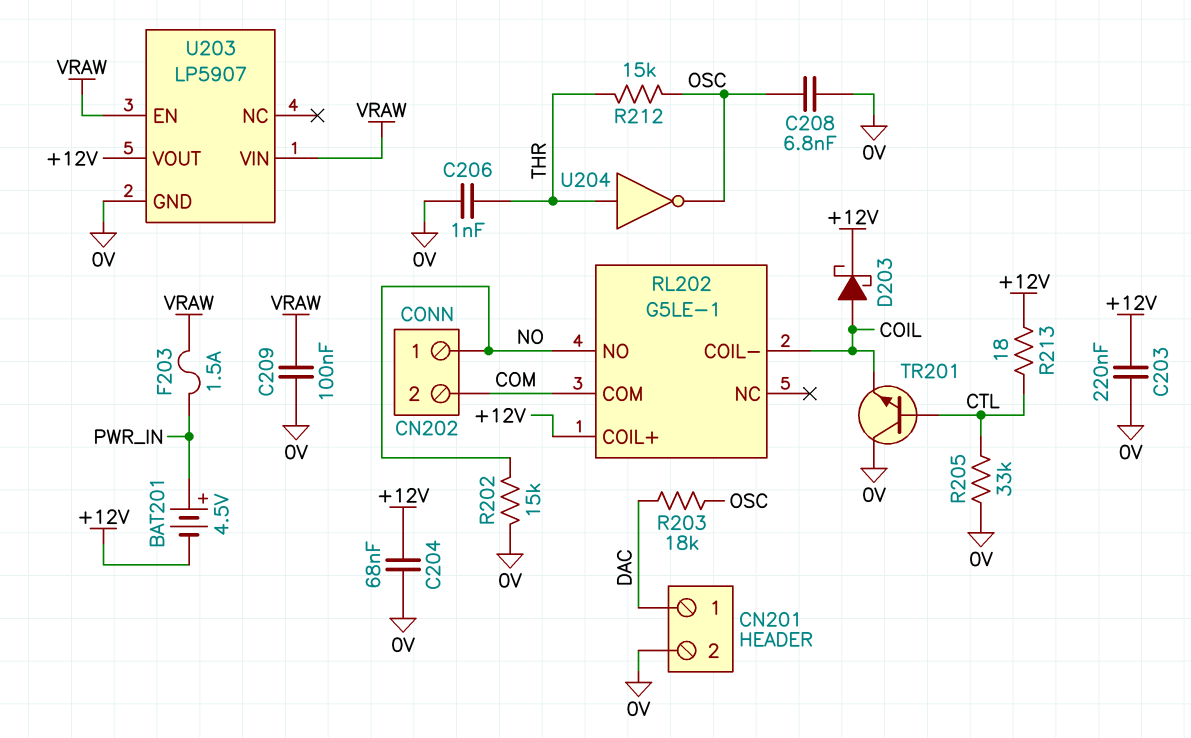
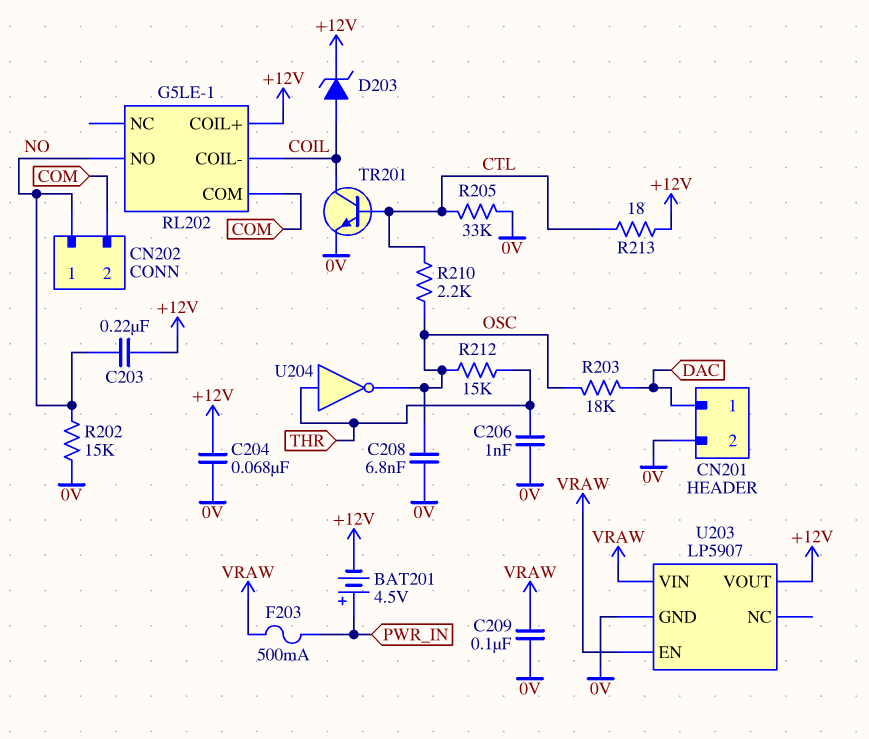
C203: 220nF (+12V, 0V) -> 220nF (+12V, NO)
D203: schottky (A COIL, K +12V) -> zener (A COIL, K +12V)
F203: 1.5A (PWR_IN, VRAW) -> 500mA (PWR_IN, VRAW)
R210: none -> 2.2k (CTL, OSC)
TR201: NPN (B CTL, C 0V, E COIL) -> NPN (B CTL, C COIL, E 0V)

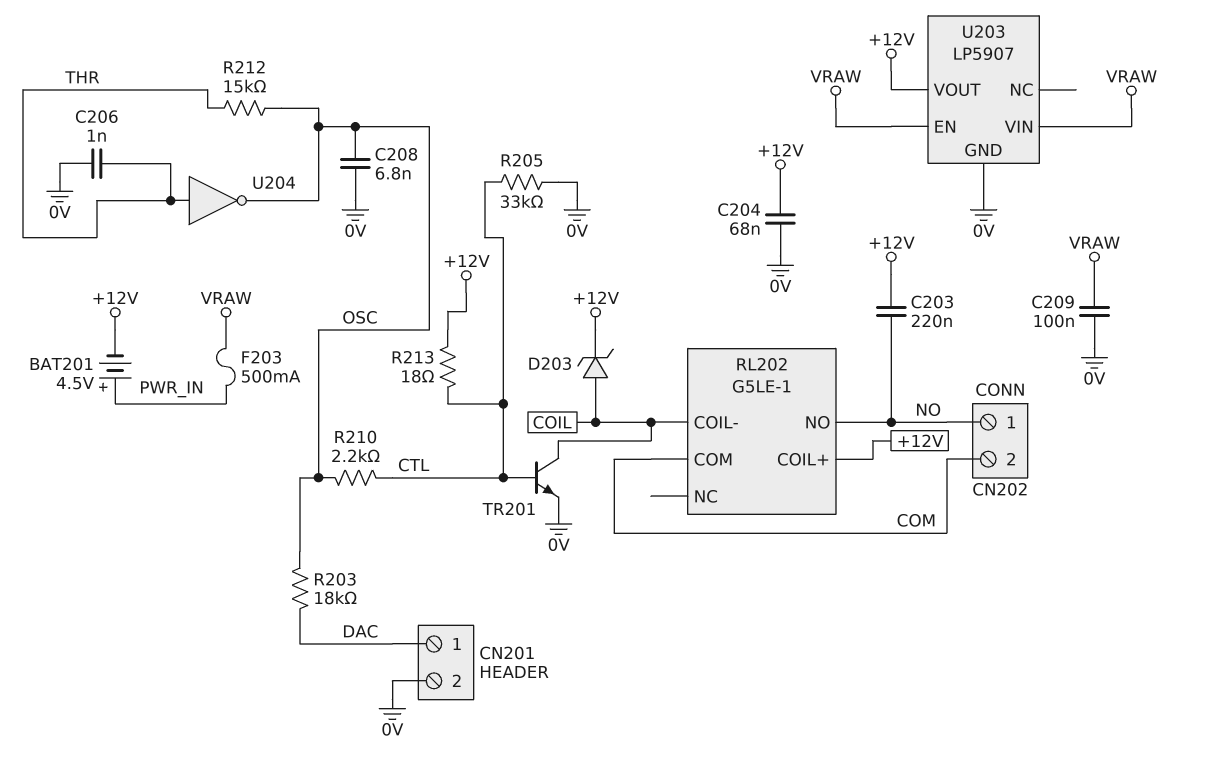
R202: 15k (0V, NO) -> none

